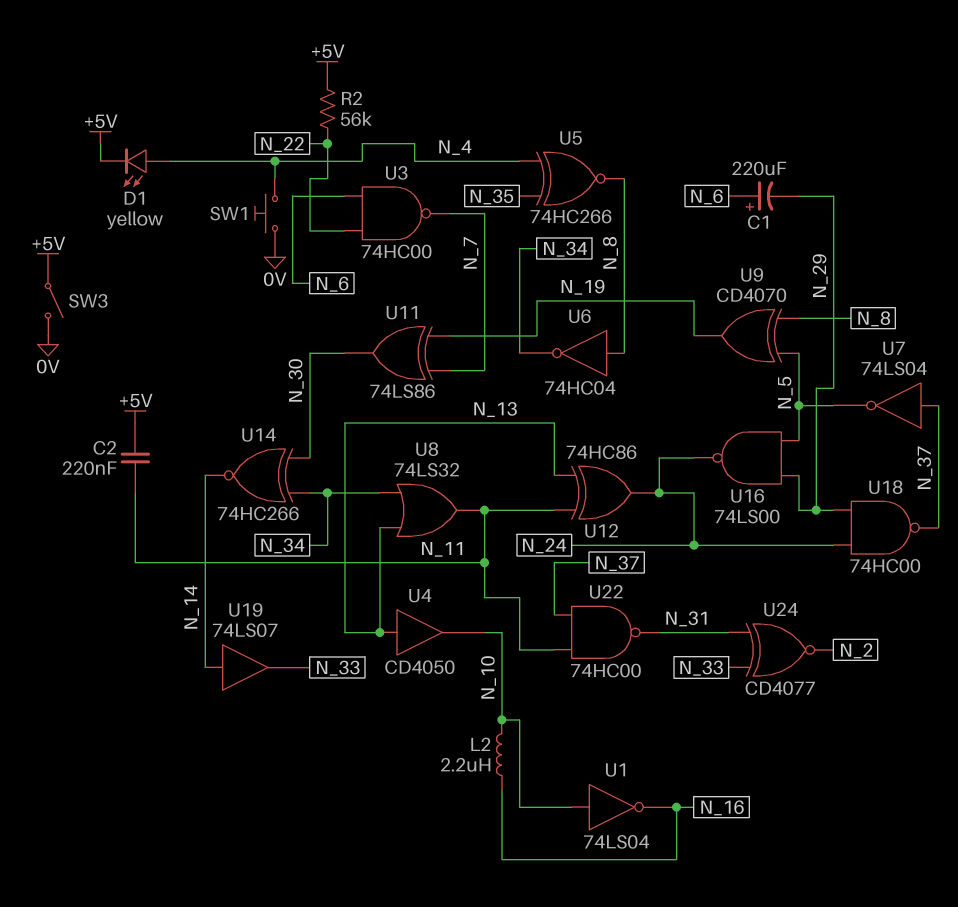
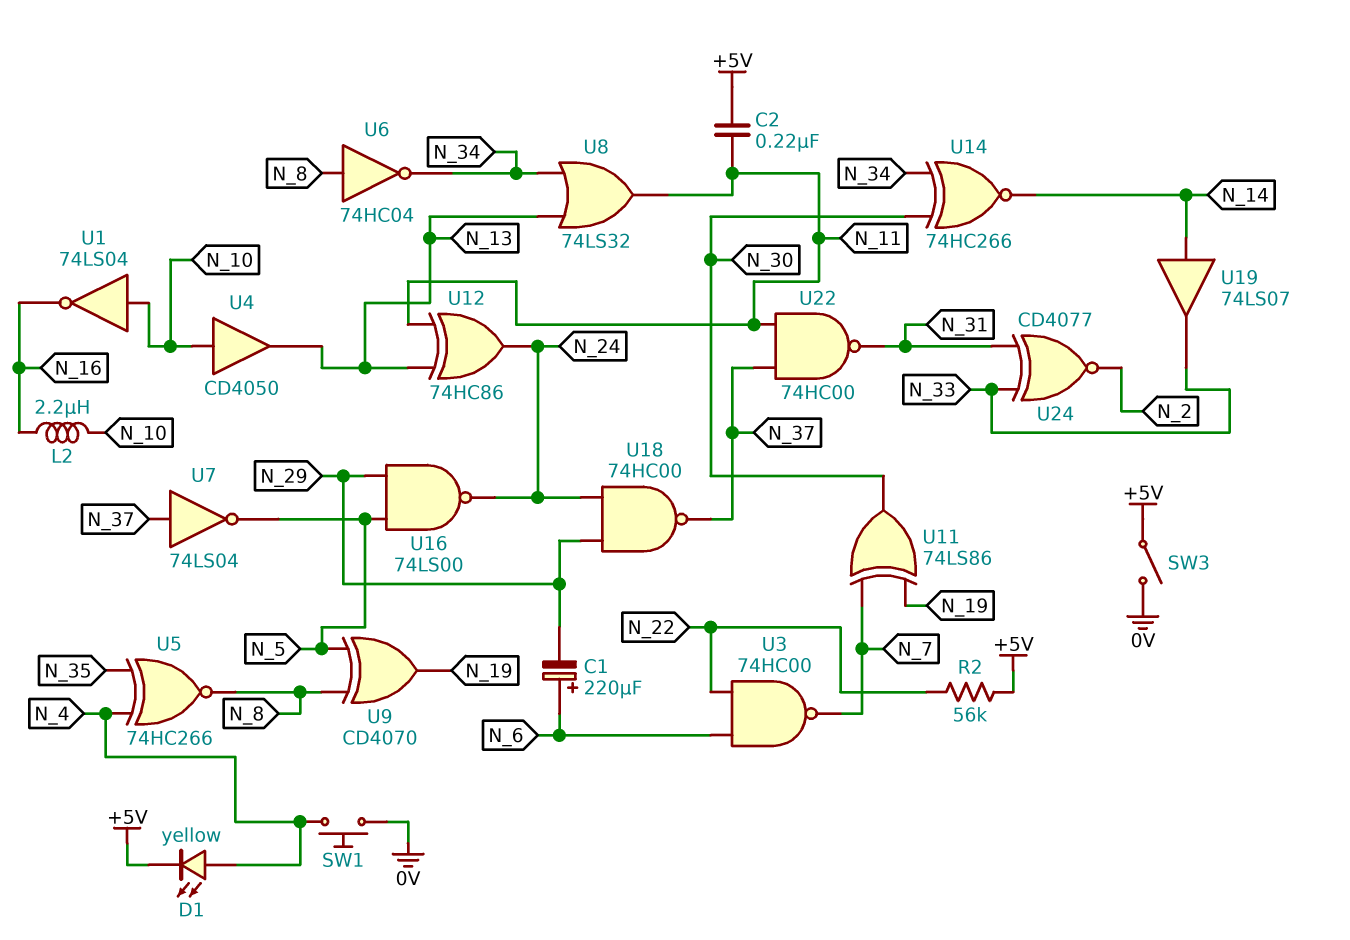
U4: buffer CD4050 (in N_13, out N_10) -> buffer CD4050 (in N_10, out N_13)

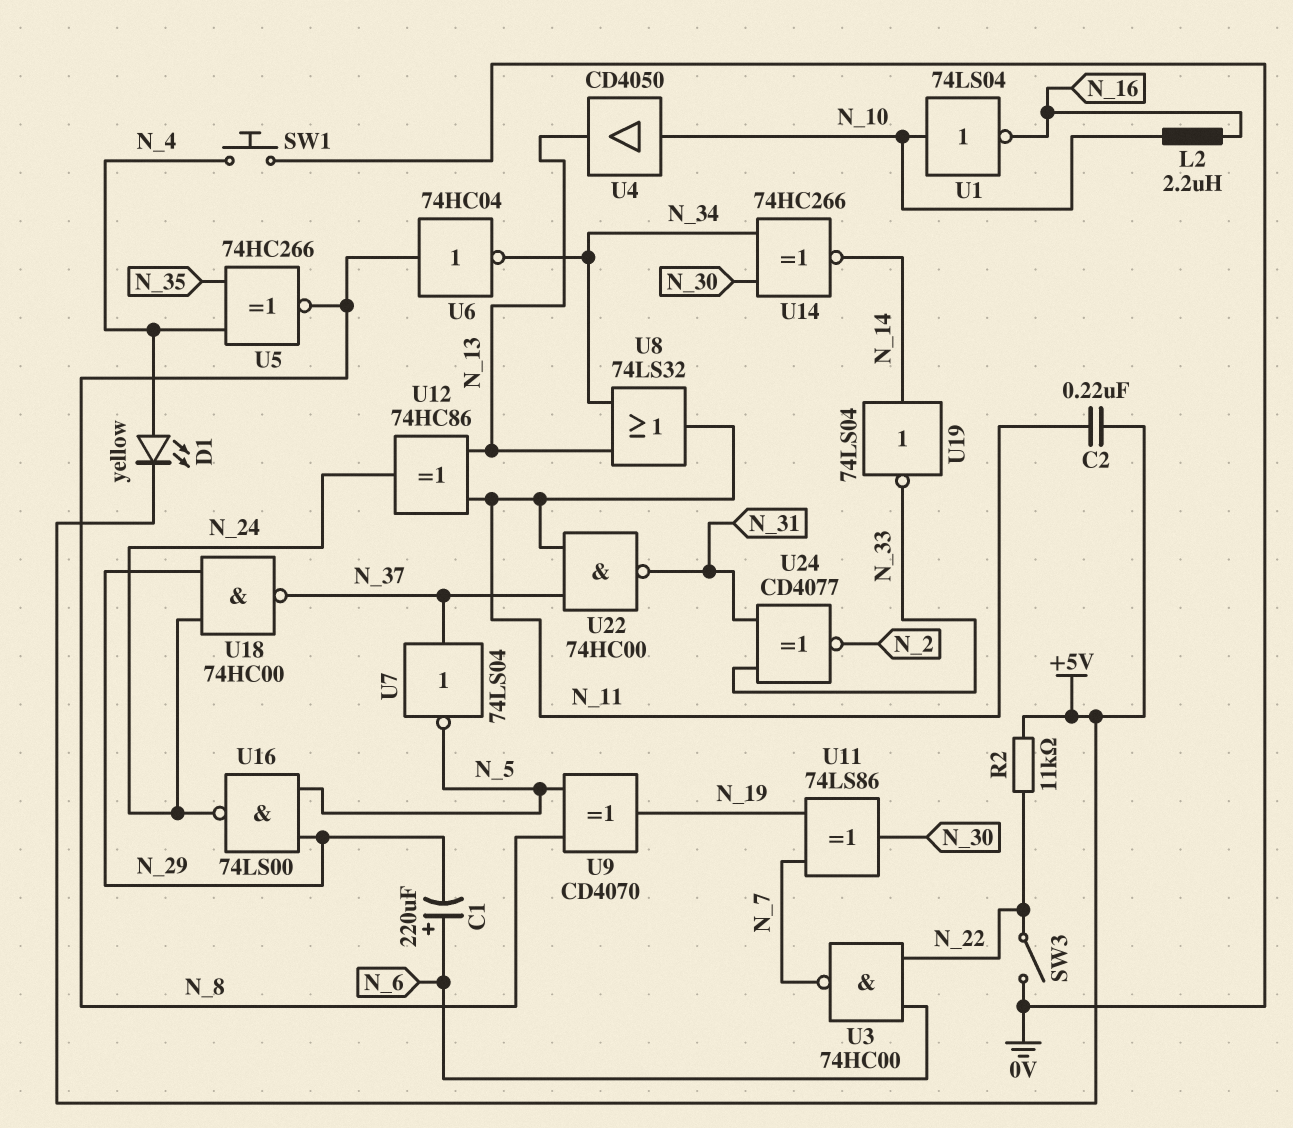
R2: 56k (+5V, N_22) -> 11k (+5V, N_22)
SW3: switch (+5V, 0V) -> switch (0V, N_22)
U19: buffer 74LS07 (in N_14, out N_33) -> NOT 74LS04 (in N_14, out N_33)

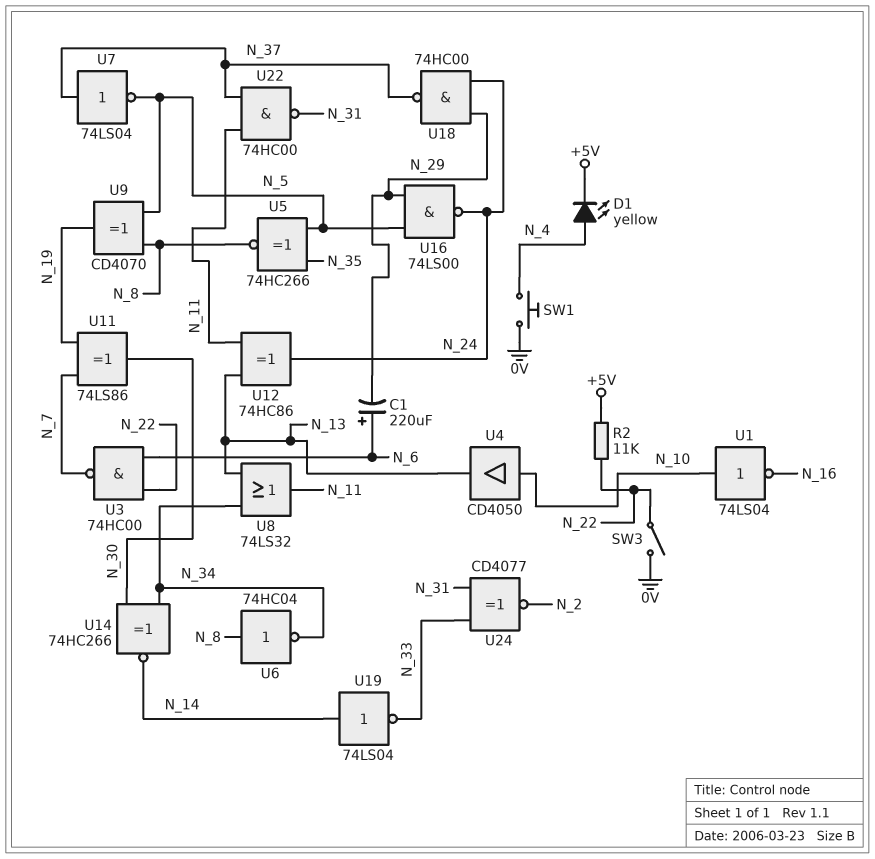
C2: 220nF (+5V, N_11) -> none
L2: 2.2uH (N_10, N_16) -> none
U5: XNOR 74HC266 (in N_4, in N_35, out N_8) -> XNOR 74HC266 (in N_5, in N_35, out N_8)

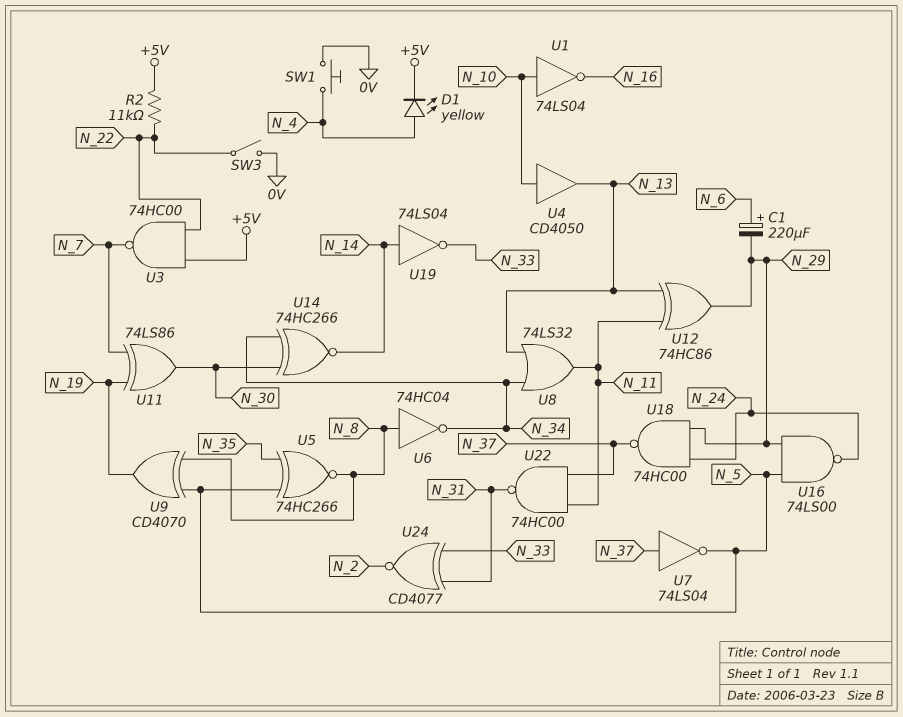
U3: NAND 74HC00 (in N_6, in N_22, out N_7) -> NAND 74HC00 (in +5V, in N_22, out N_7)
U12: XOR 74HC86 (in N_11, in N_13, out N_24) -> XOR 74HC86 (in N_11, in N_13, out N_29)

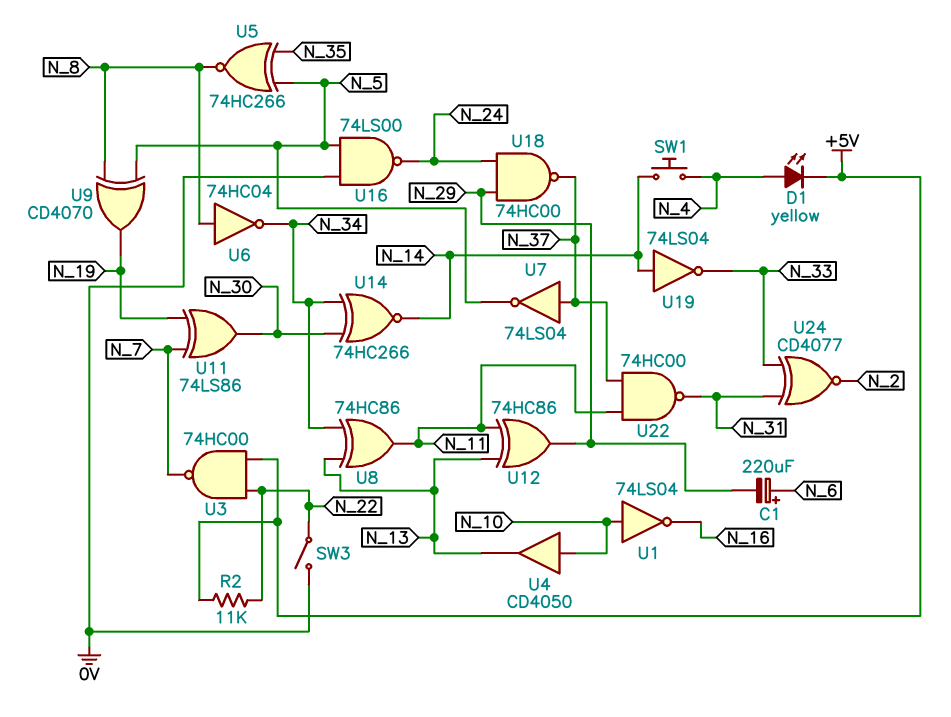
SW1: button (0V, N_4) -> button (N_4, N_14)
U8: OR 74LS32 (in N_13, in N_34, out N_11) -> XOR 74HC86 (in N_13, in N_34, out N_11)
U16: NAND 74LS00 (in N_5, in N_29, out N_24) -> NAND 74LS00 (in 0V, in N_5, out N_24)

